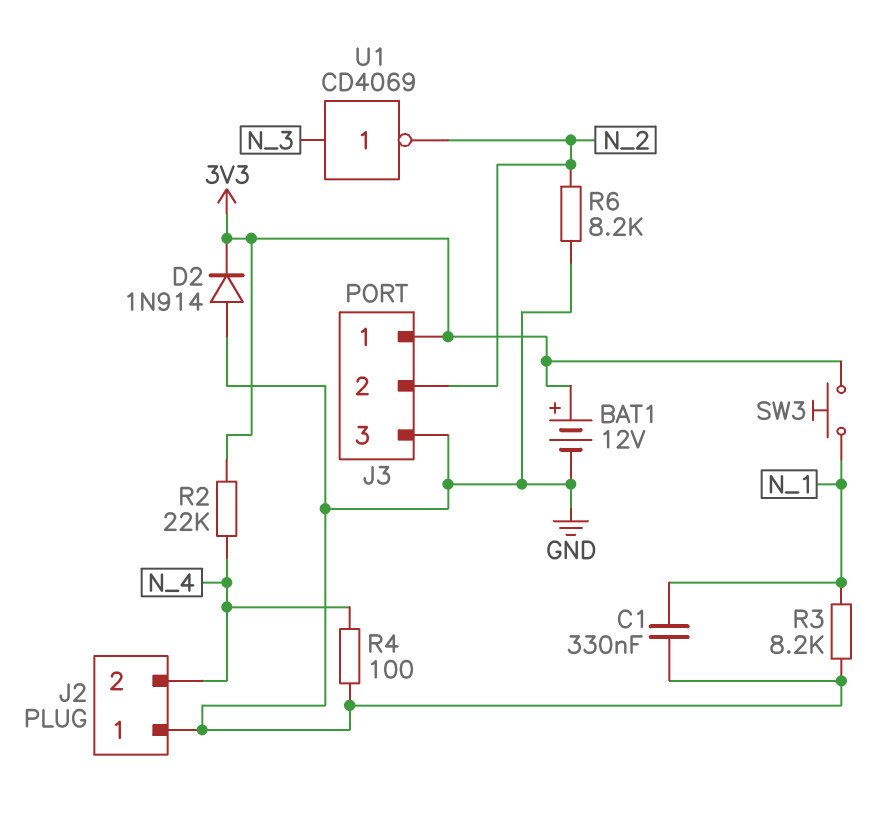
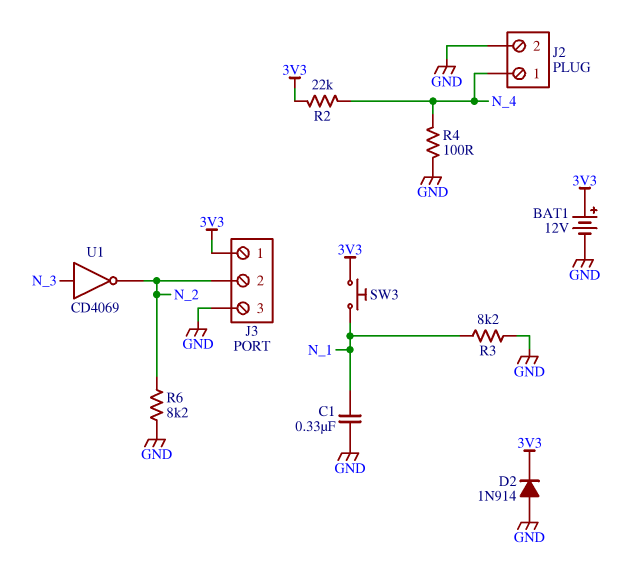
J2 pin 1: GND -> N_4
J2 pin 2: N_4 -> GND

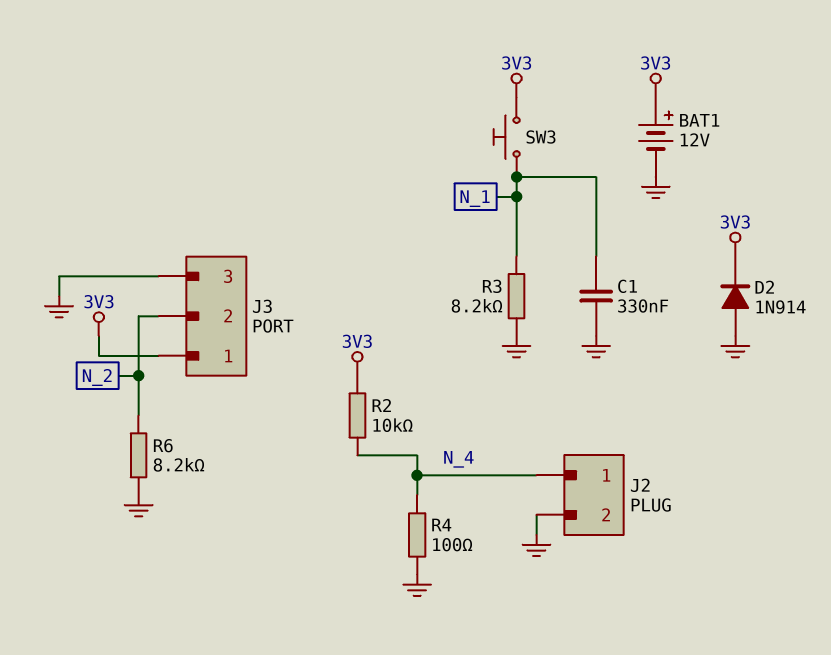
R2: 22k (3V3, N_4) -> 10k (3V3, N_4)
U1: NOT CD4069 (in N_3, out N_2) -> none

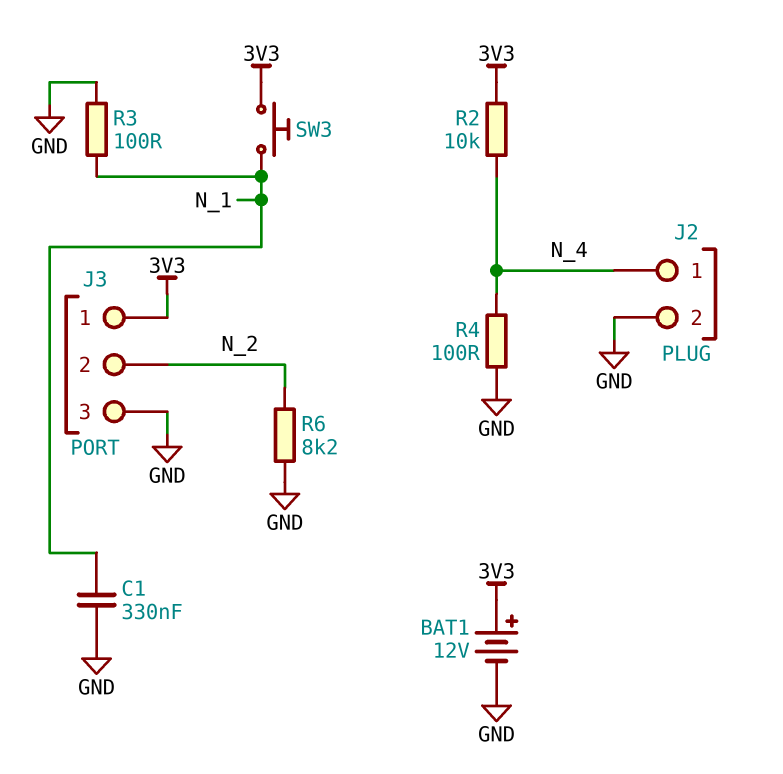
D2: diode 1N914 (A GND, K 3V3) -> none
R3: 8.2k (GND, N_1) -> 100 (GND, N_1)

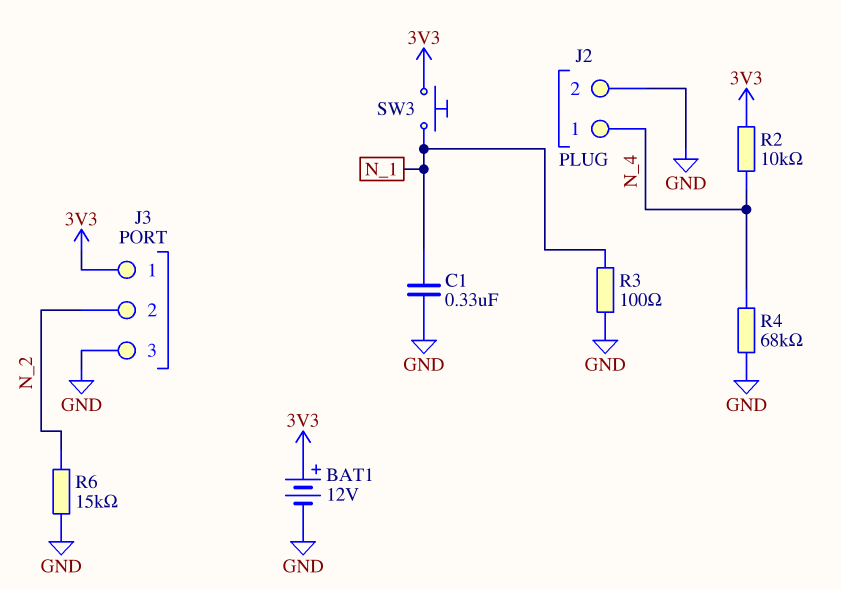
R4: 100 (GND, N_4) -> 68k (GND, N_4)
R6: 8.2k (GND, N_2) -> 15k (GND, N_2)

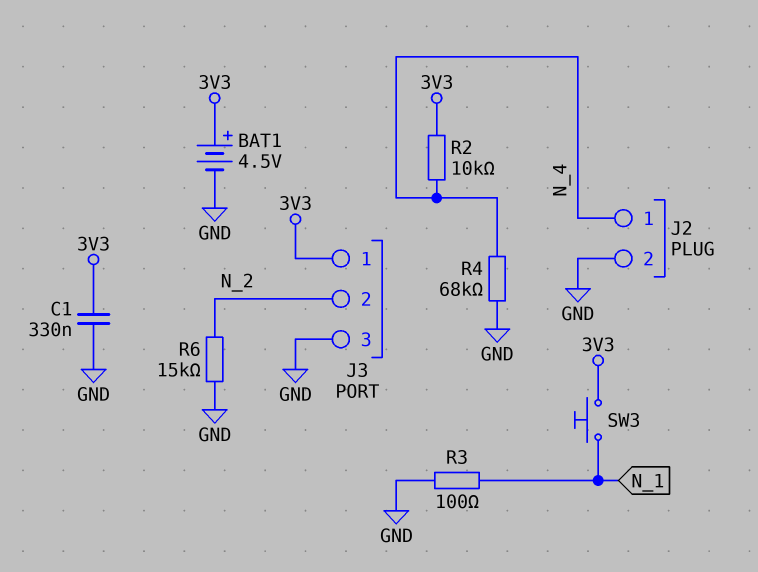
BAT1: 12V (plus 3V3, minus GND) -> 4.5V (plus 3V3, minus GND)
C1: 330nF (GND, N_1) -> 330nF (3V3, GND)

